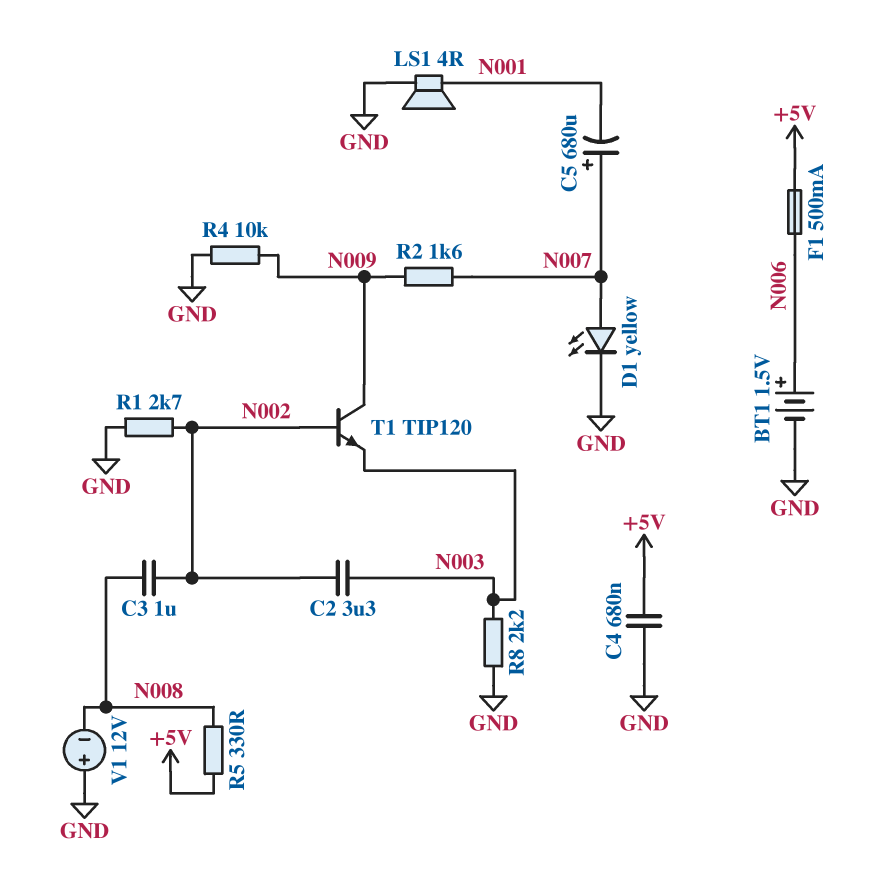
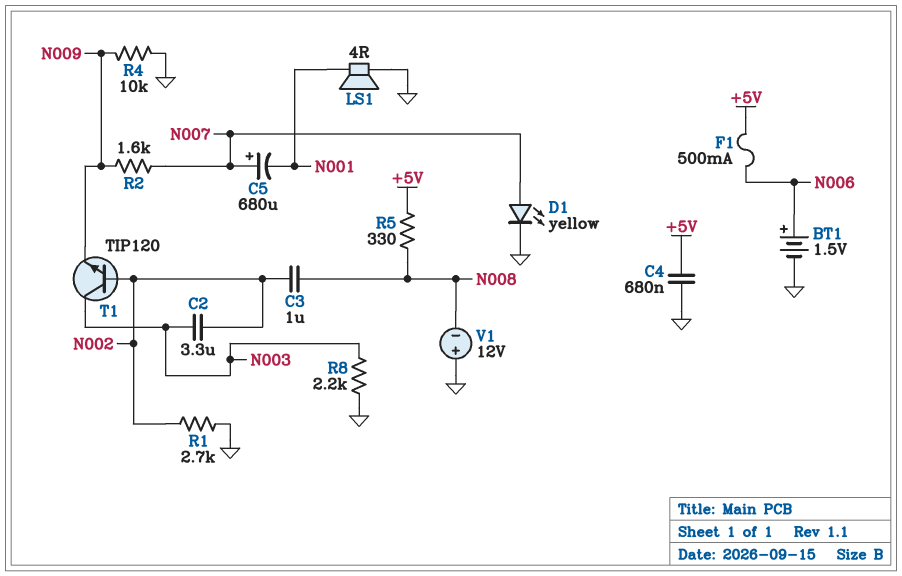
T1: NPN TIP120 (B N002, C N009, E N003) -> NPN TIP120 (B N002, C N003, E N009)

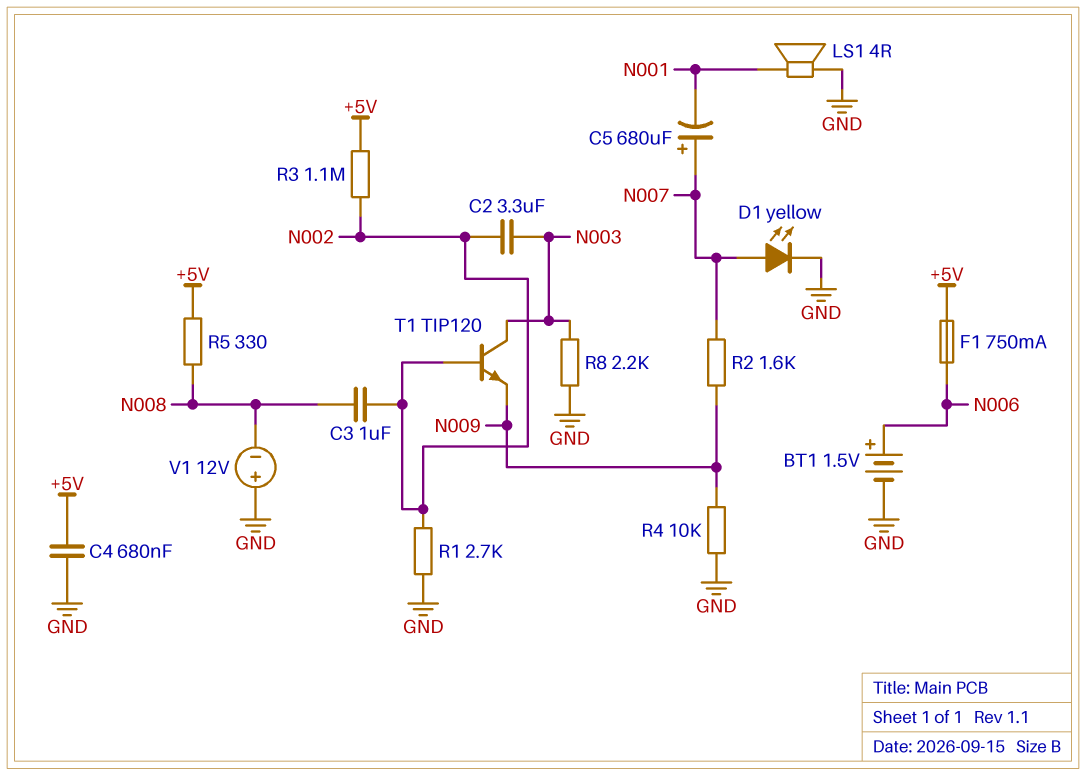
F1: 500mA (+5V, N006) -> 750mA (+5V, N006)
R3: none -> 1.1M (+5V, N002)

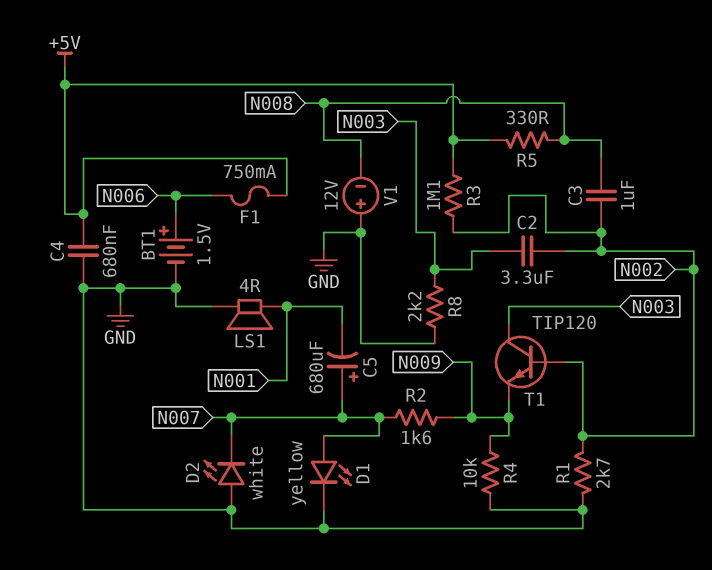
D2: none -> LED white (A GND, K N007)

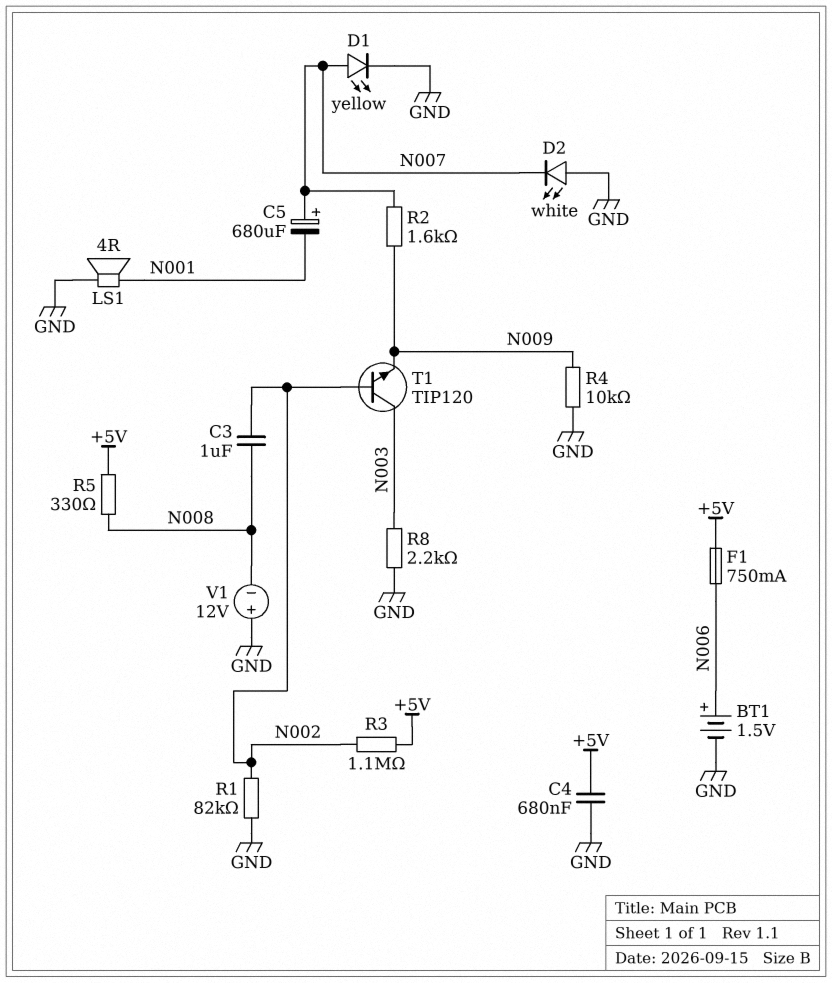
C2: 3.3uF (N002, N003) -> none
R1: 2.7k (GND, N002) -> 82k (GND, N002)

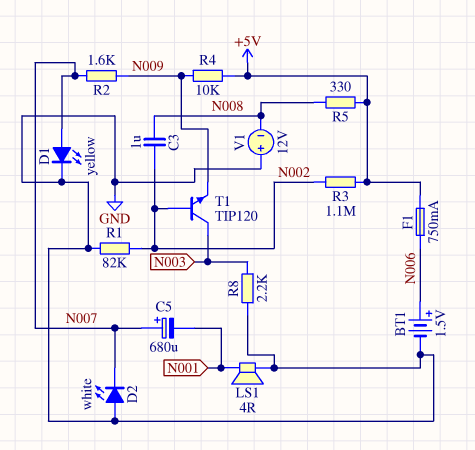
C4: 680nF (+5V, GND) -> none
R4: 10k (GND, N009) -> 10k (+5V, N009)

